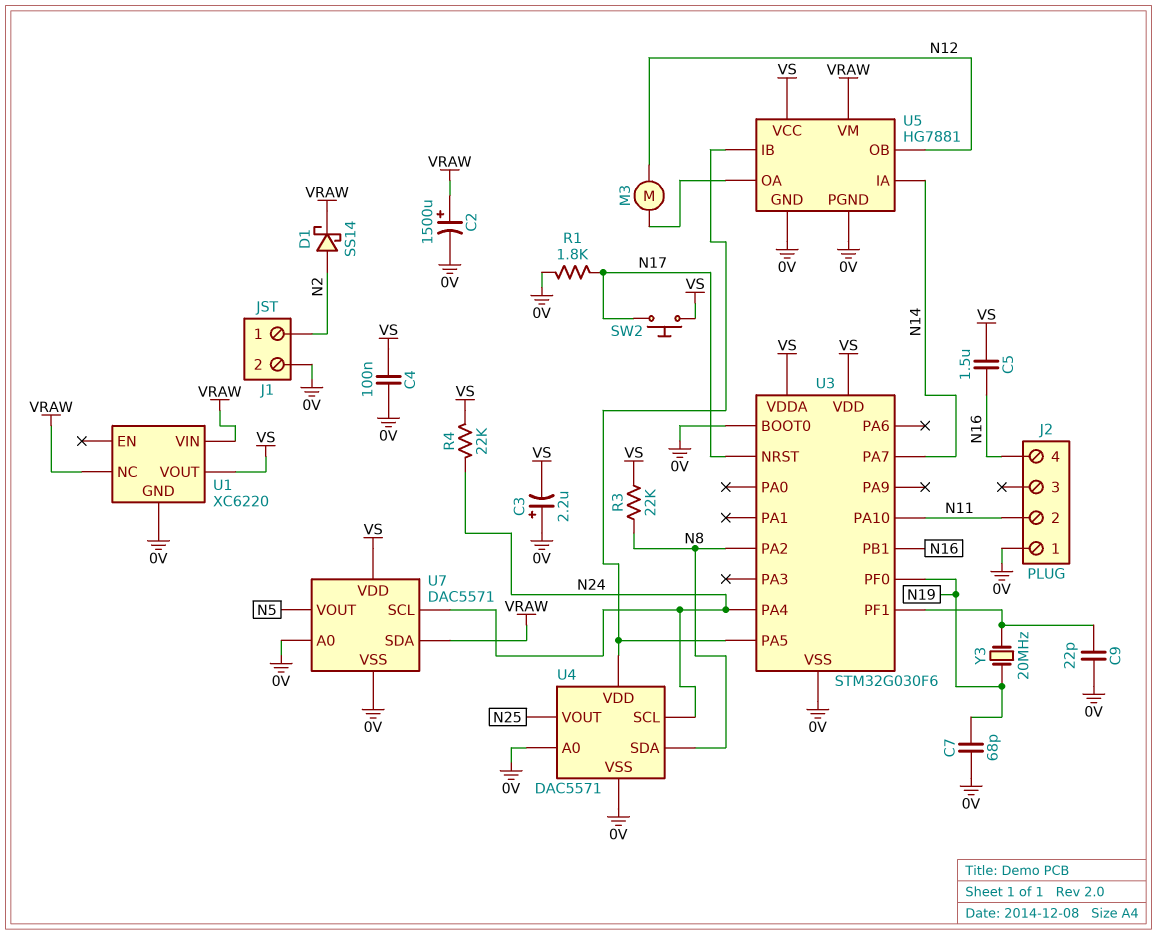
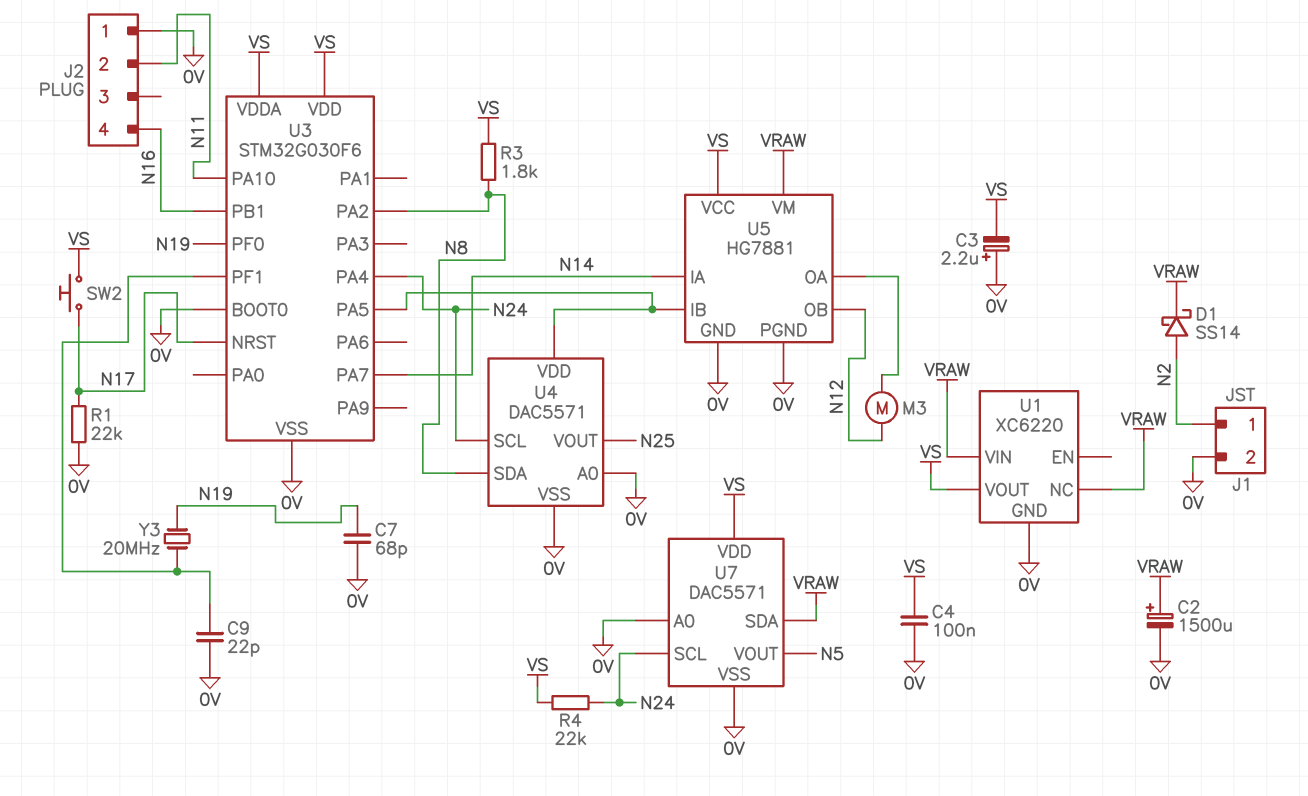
C5: 1.5uF (N16, VS) -> none
R1: 1.8k (0V, N17) -> 22k (0V, N17)
R3: 22k (N8, VS) -> 1.8k (N8, VS)

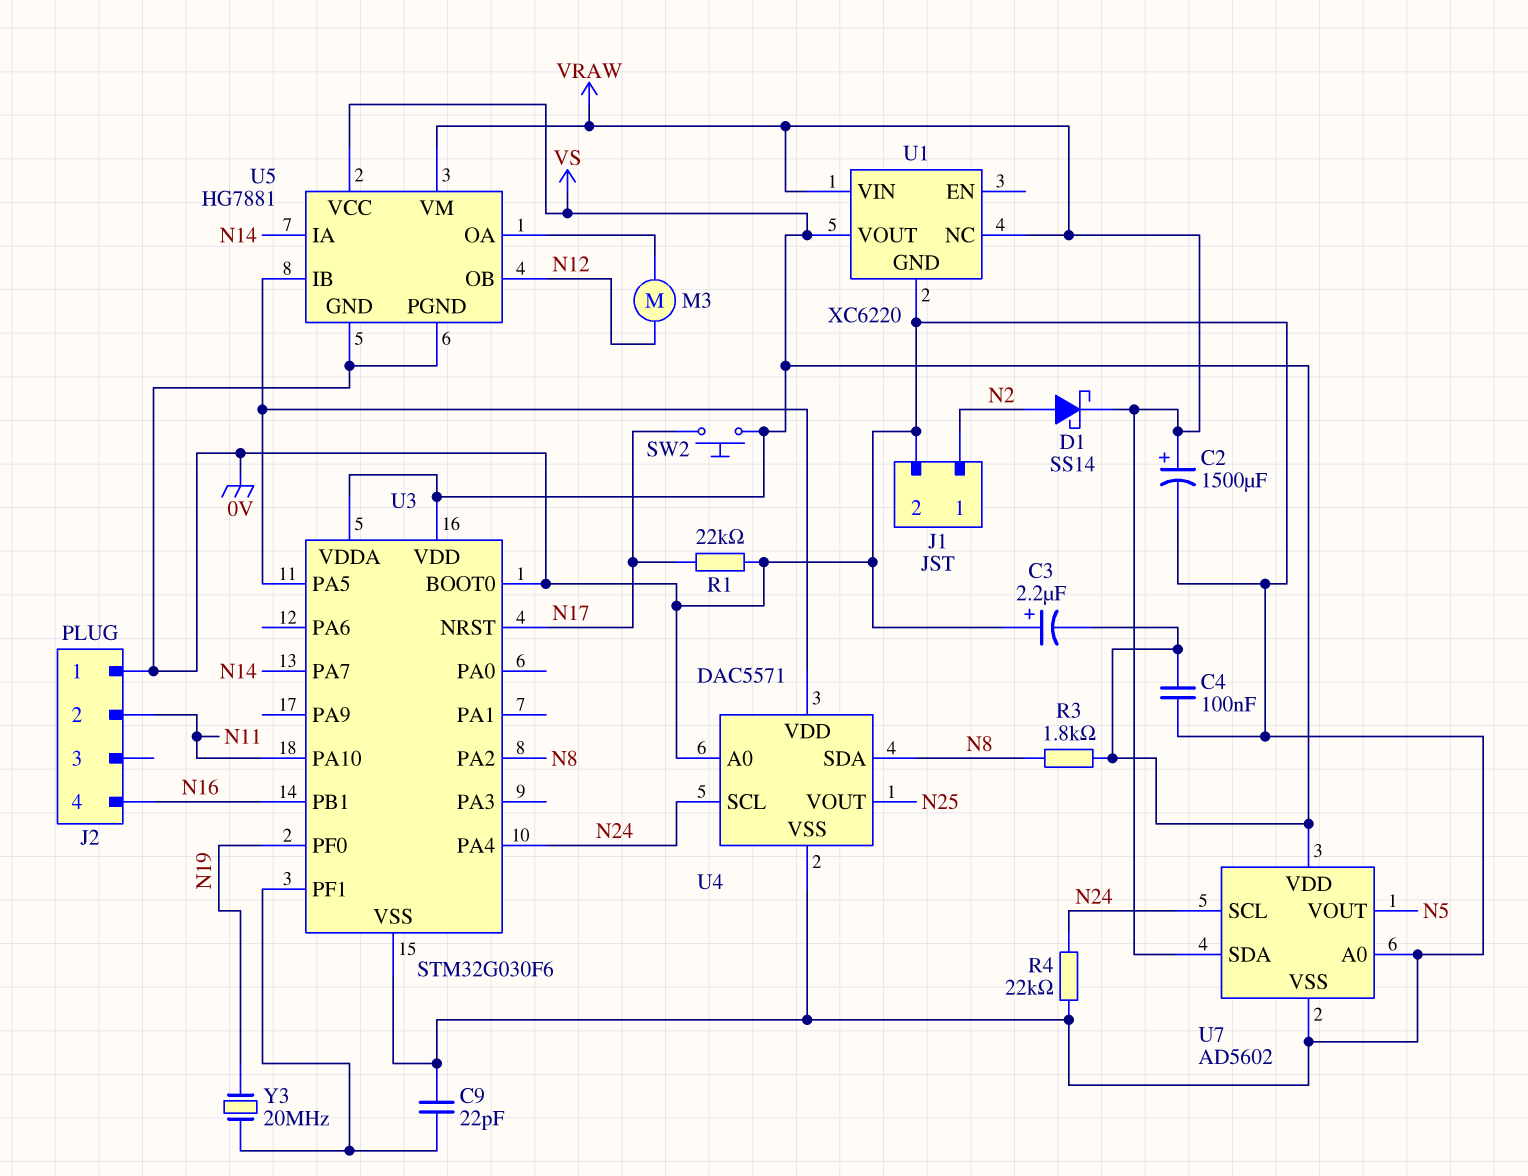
C7: 68pF (0V, N19) -> none
R4: 22k (N24, VS) -> 22k (0V, N24)
U7: DAC5571 -> AD5602

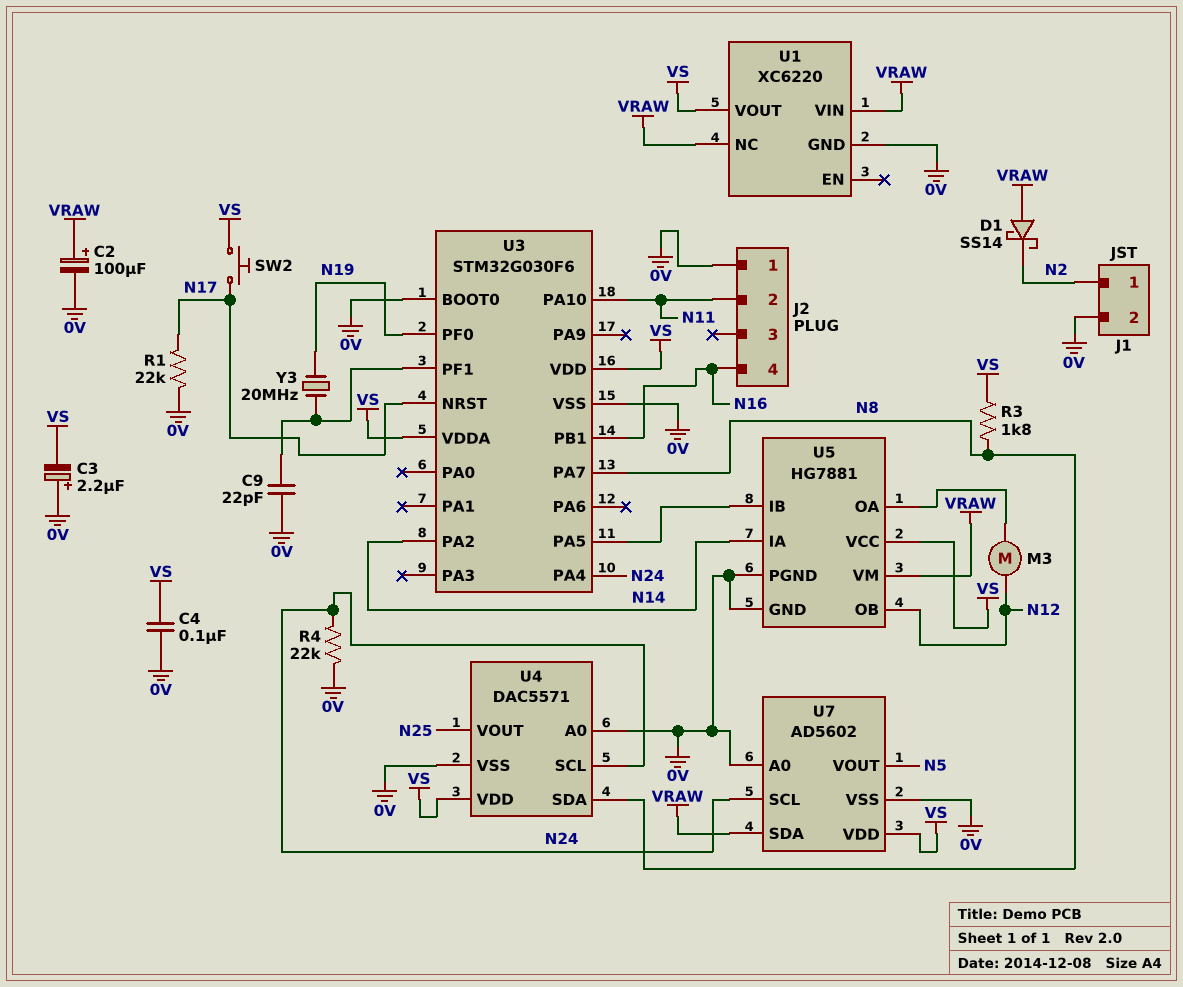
C2: 1500uF (plus VRAW, minus 0V) -> 100uF (plus VRAW, minus 0V)
D1: schottky SS14 (A N2, K VRAW) -> schottky SS14 (A VRAW, K N2)
U3 pin PA2: N8 -> N14
U3 pin PA7: N14 -> N8
U4 pin VDD: U3/PA5 -> VS

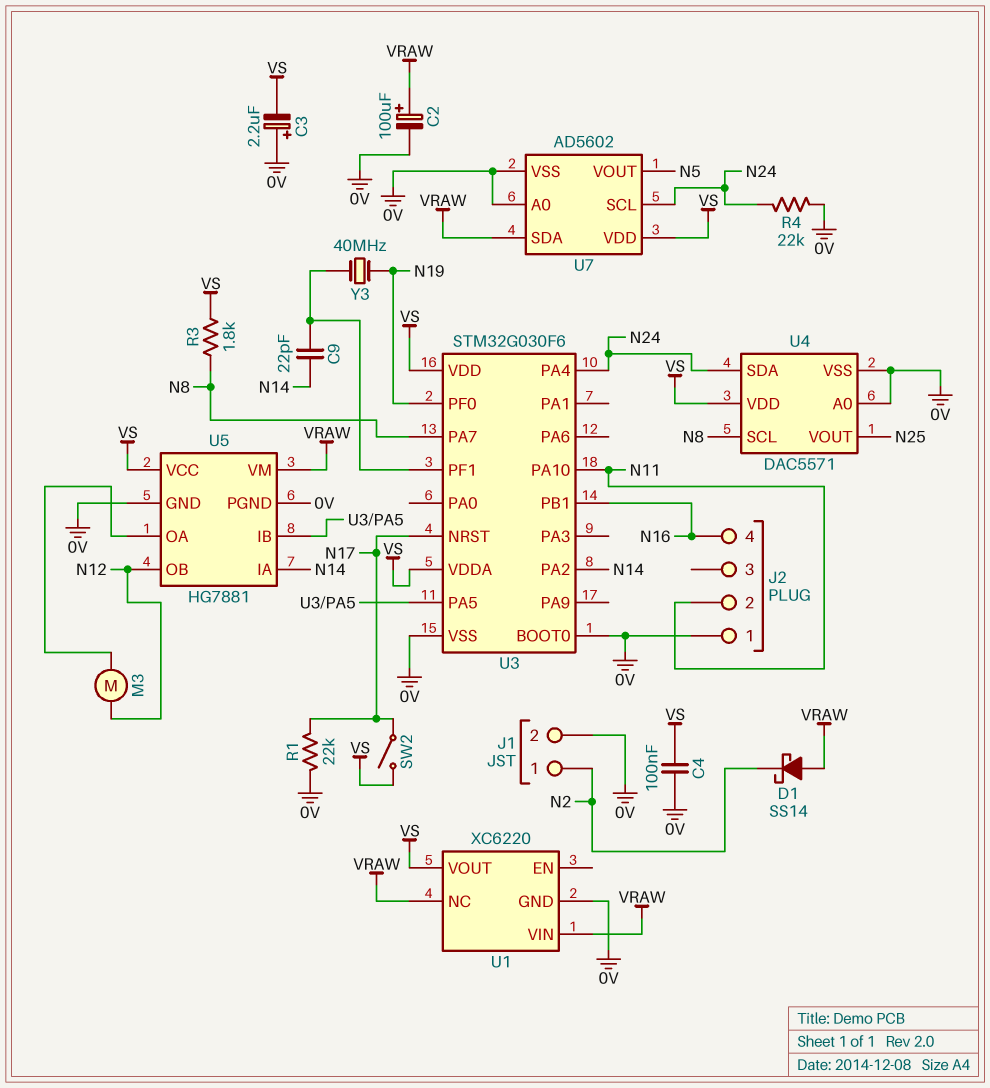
C9: 22pF (0V, U3/PF1) -> 22pF (N14, U3/PF1)
SW2: button (N17, VS) -> switch (N17, VS)
U4 pin SCL: N24 -> N8
U4 pin SDA: N8 -> N24
Y3: 20MHz (N19, U3/PF1) -> 40MHz (N19, U3/PF1)

